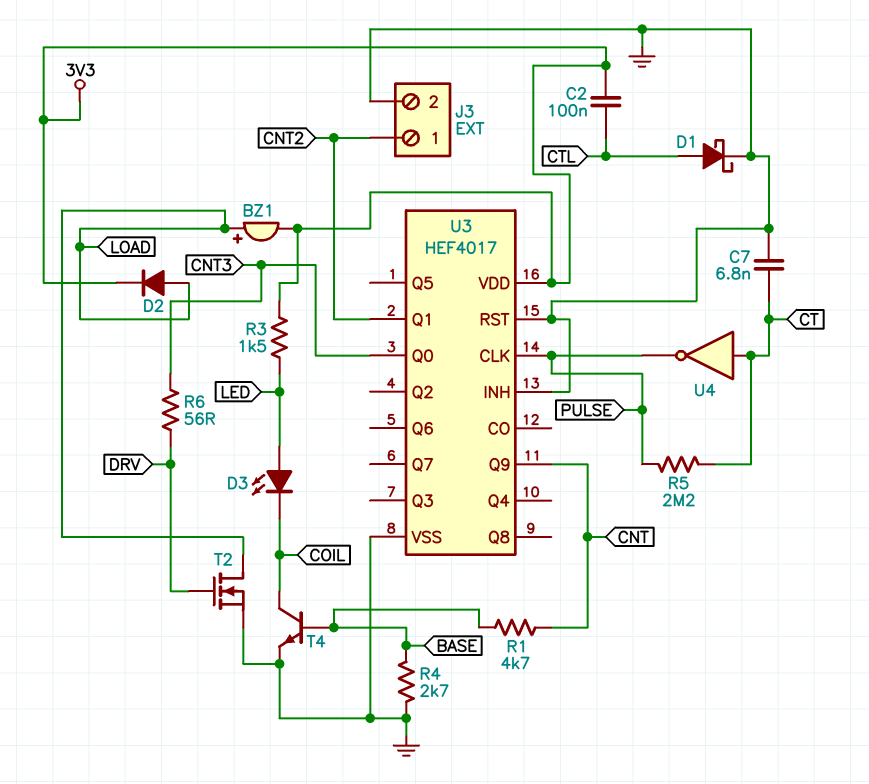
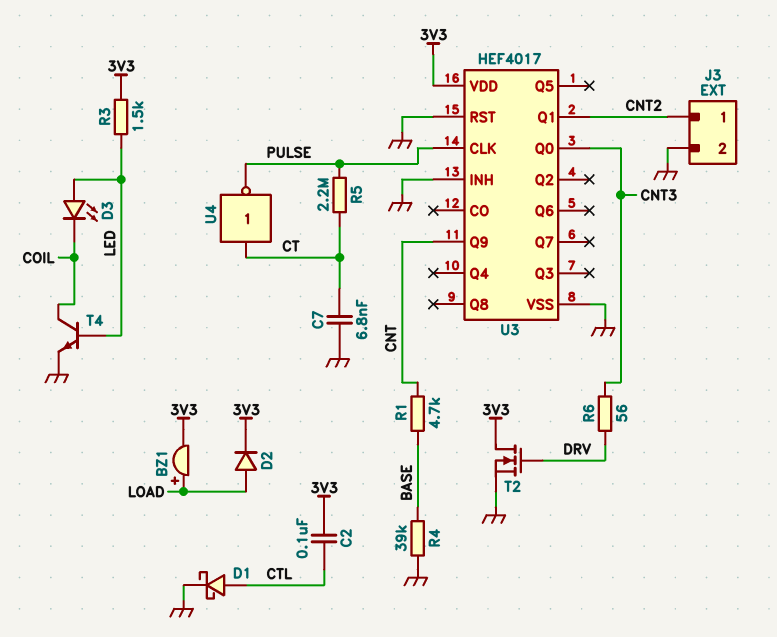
R4: 2.7k (BASE, GND) -> 39k (BASE, GND)
T2: NMOS (G DRV, D LOAD, S GND) -> NMOS (G DRV, D 3V3, S GND)
T4: NPN (B BASE, C COIL, E GND) -> NPN (B LED, C COIL, E GND)

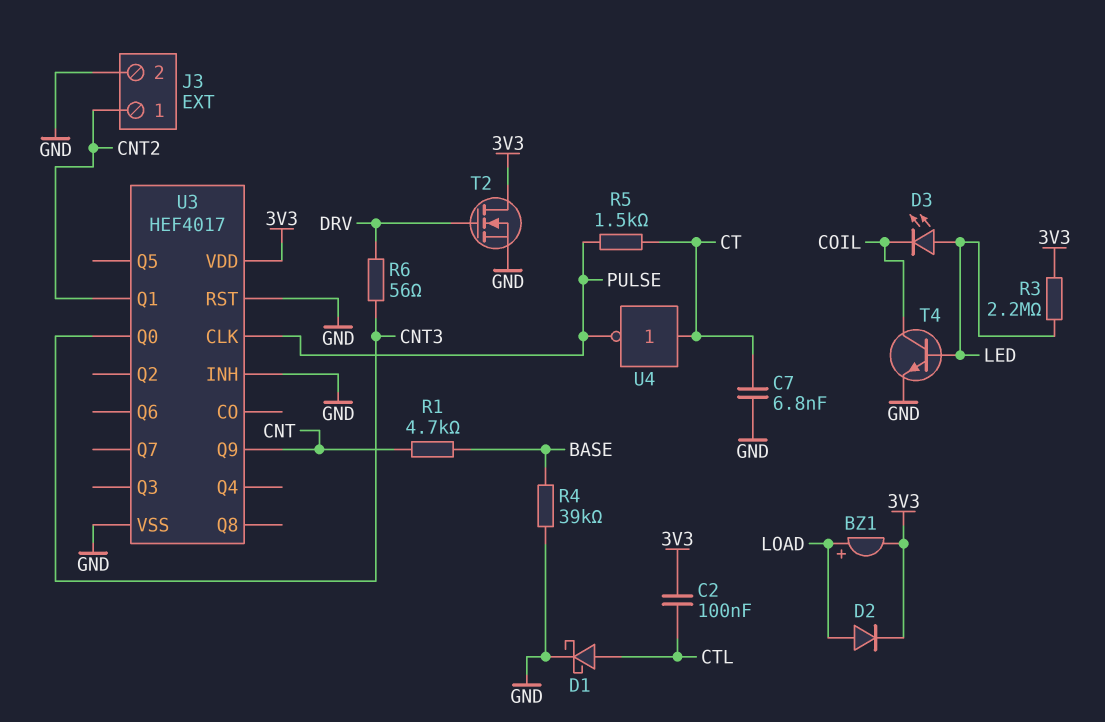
R3: 1.5k (3V3, LED) -> 2.2M (3V3, LED)
R5: 2.2M (CT, PULSE) -> 1.5k (CT, PULSE)

